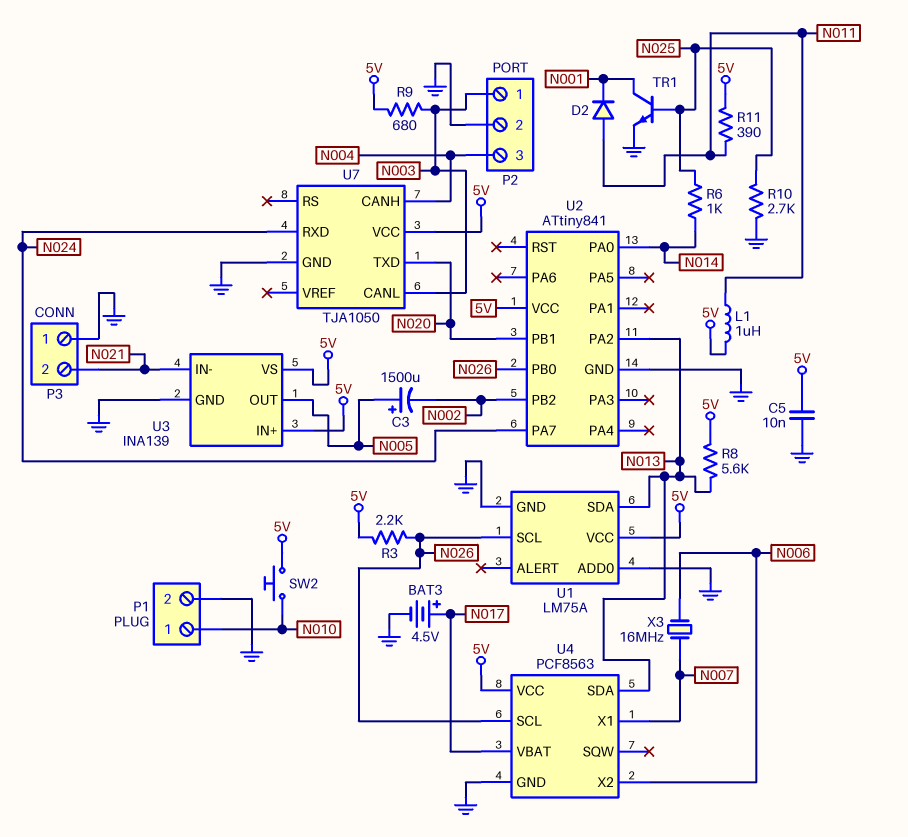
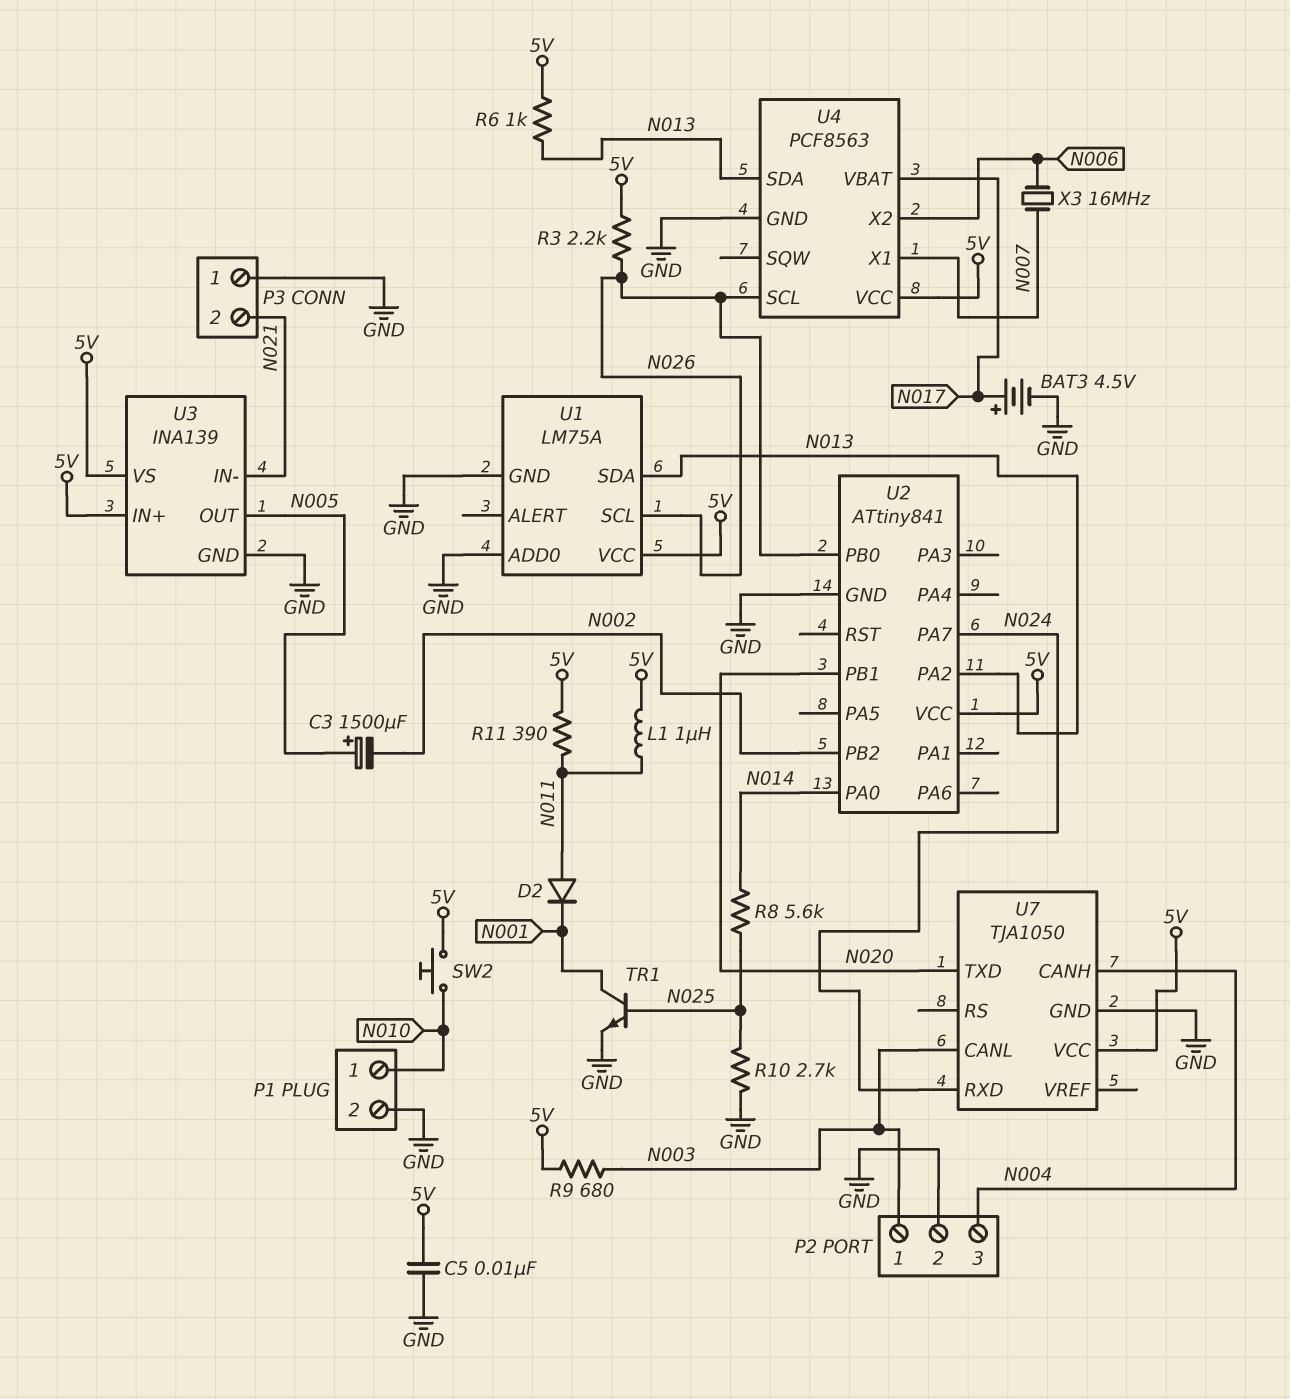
R6: 1k (N014, N025) -> 1k (5V, N013)
R8: 5.6k (5V, N013) -> 5.6k (N014, N025)

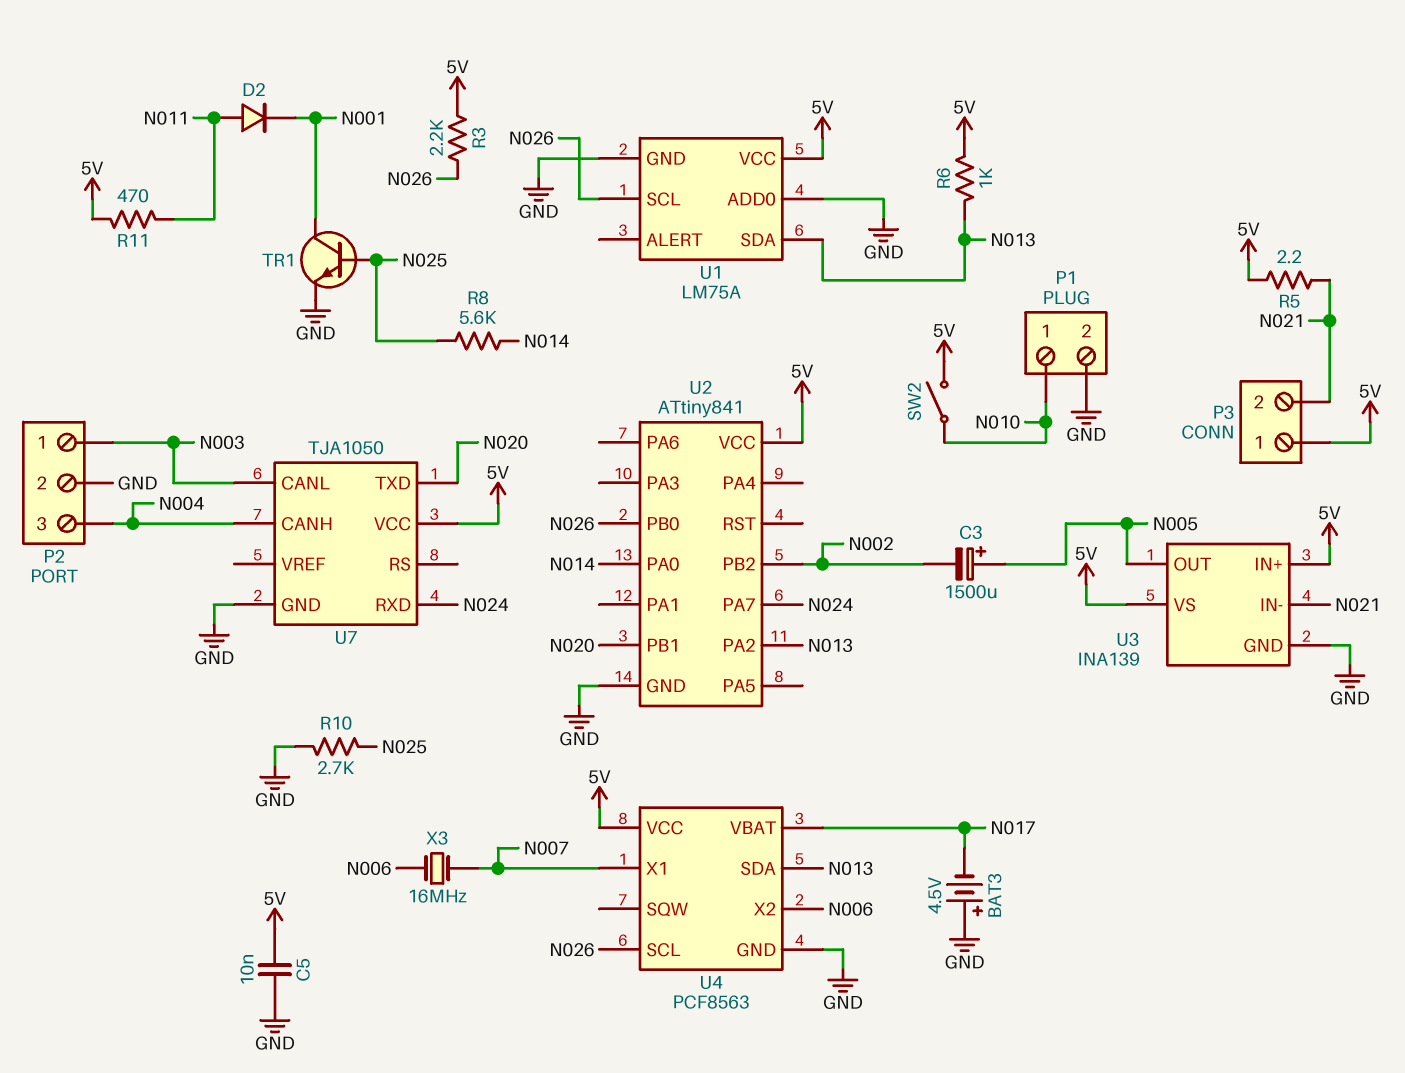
BAT3: 4.5V (plus N017, minus GND) -> 4.5V (plus GND, minus N017)
L1: 1uH (5V, N011) -> none
P3 pin 1: GND -> 5V
R5: none -> 2.2 (5V, N021)
R9: 680 (5V, N003) -> none
R11: 390 (5V, N011) -> 470 (5V, N011)
SW2: button (5V, N010) -> switch (5V, N010)

